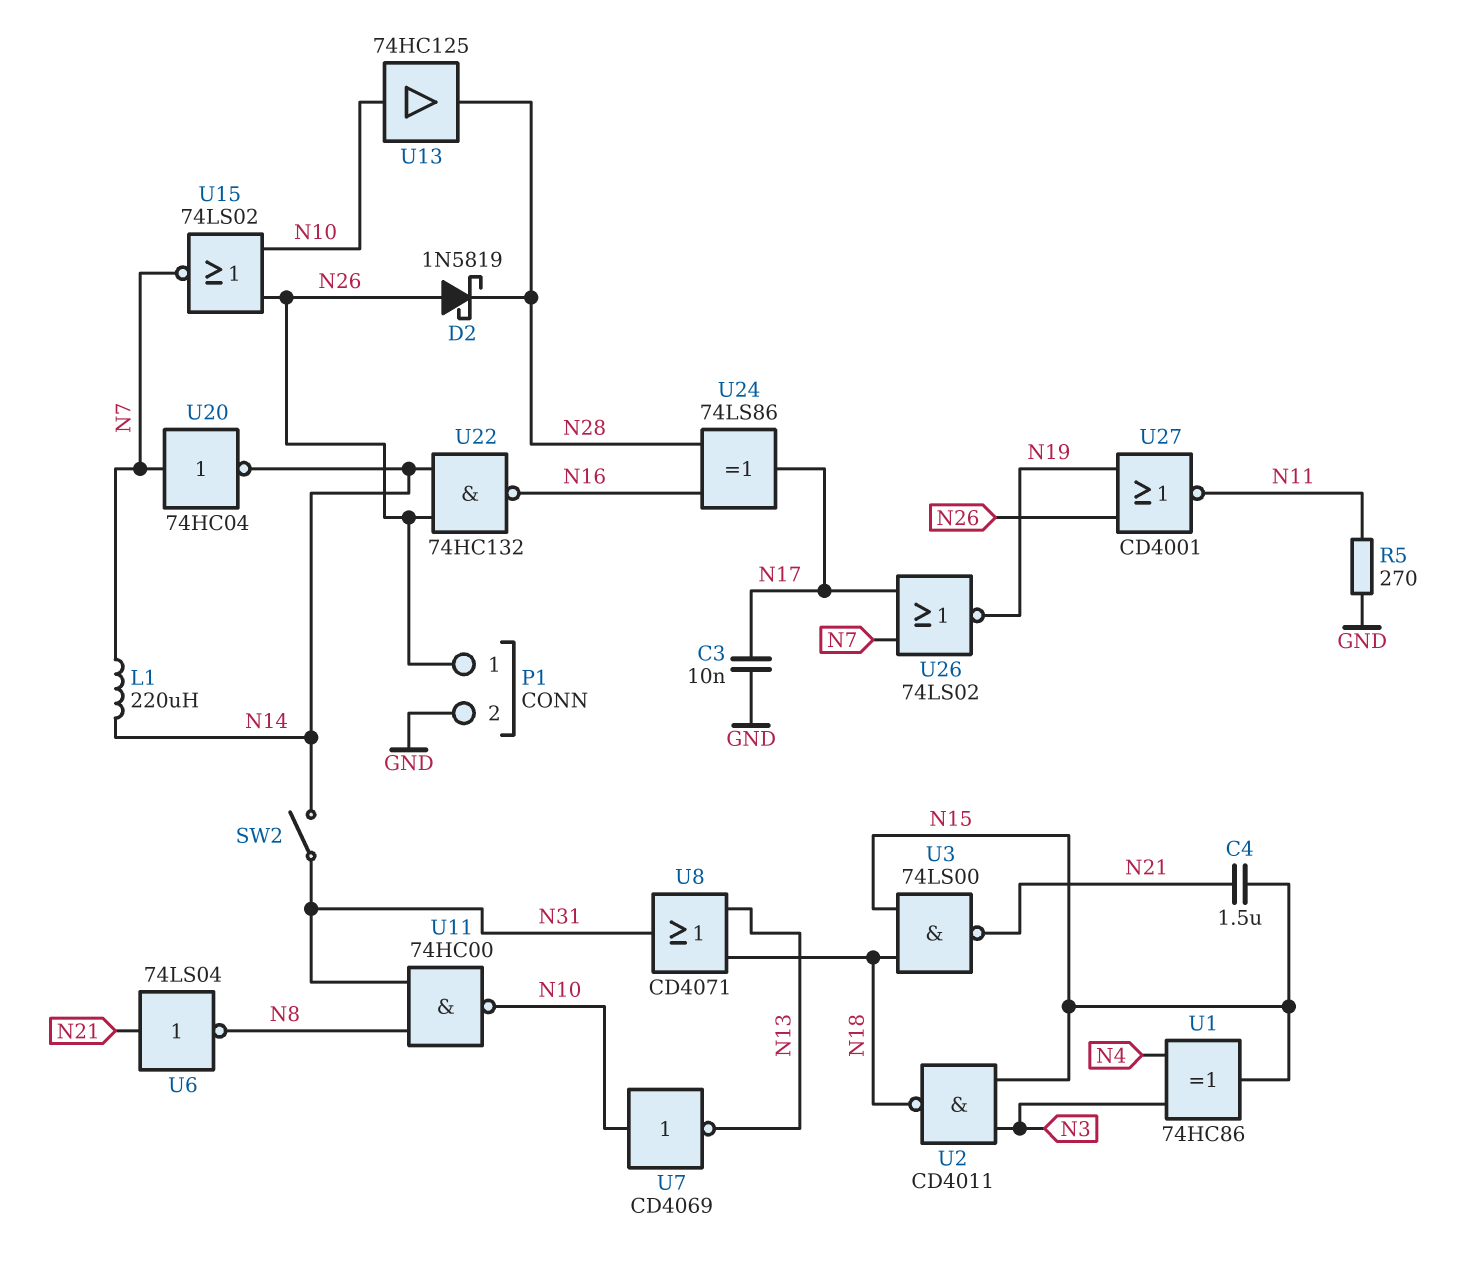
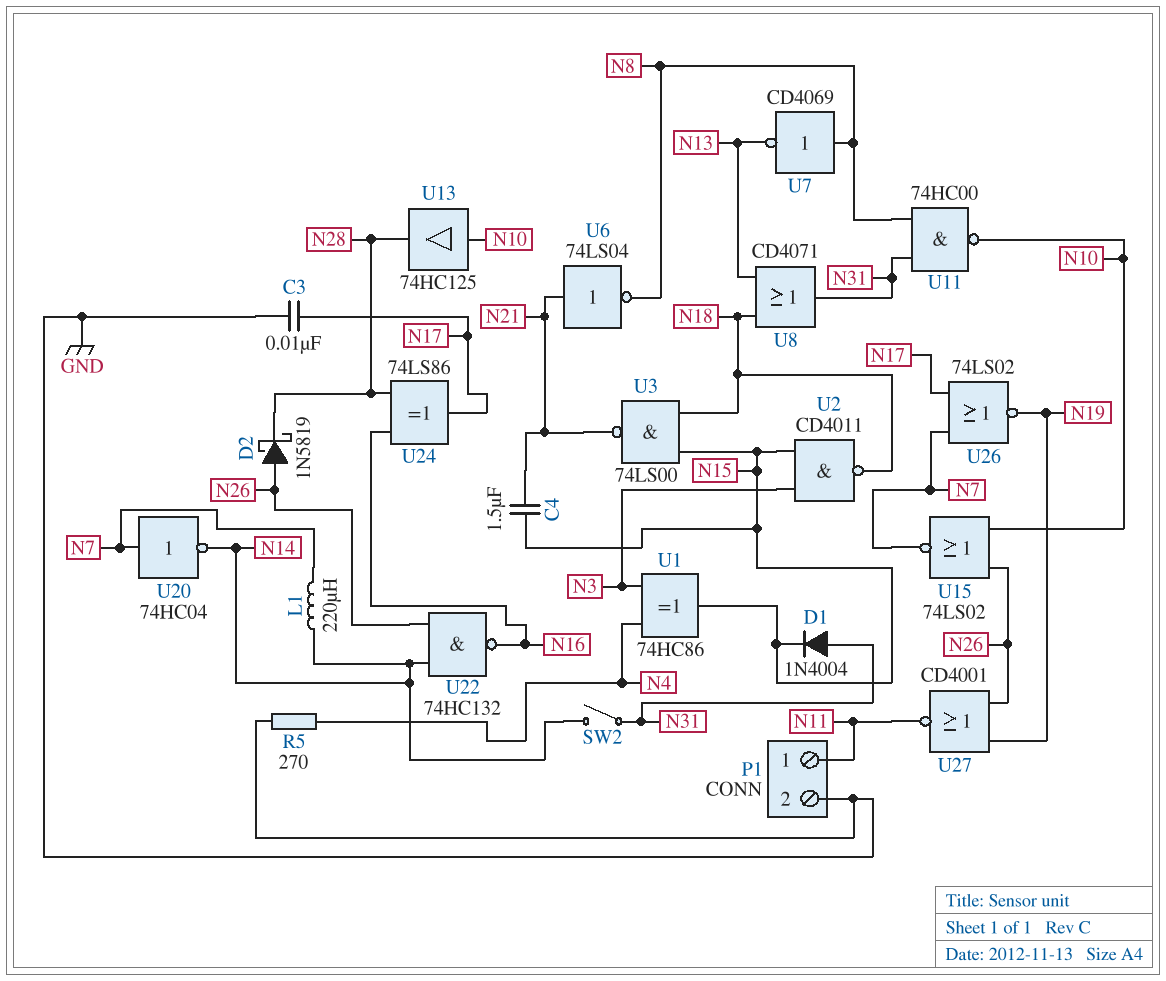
D1: none -> diode 1N4004 (A N31, K N15)
P1 pin 1: N26 -> N11
R5: 270 (GND, N11) -> 270 (GND, N4)
U7: NOT CD4069 (in N10, out N13) -> NOT CD4069 (in N8, out N13)

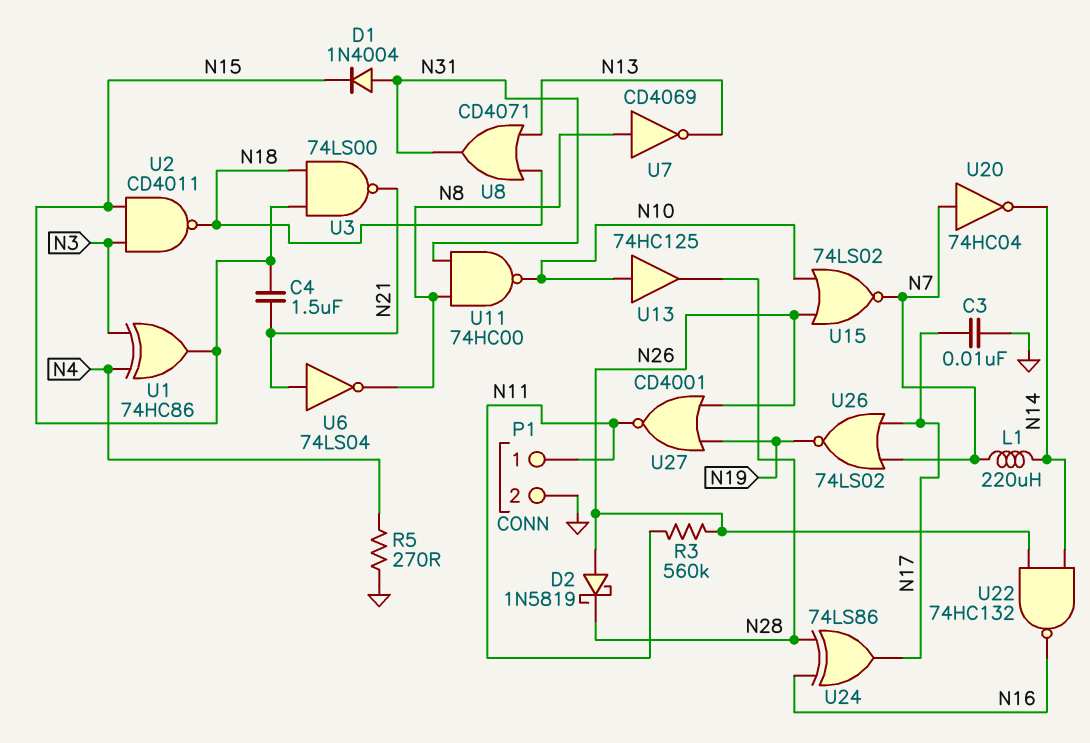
R3: none -> 560k (N11, N26)
SW2: switch (N14, N31) -> none

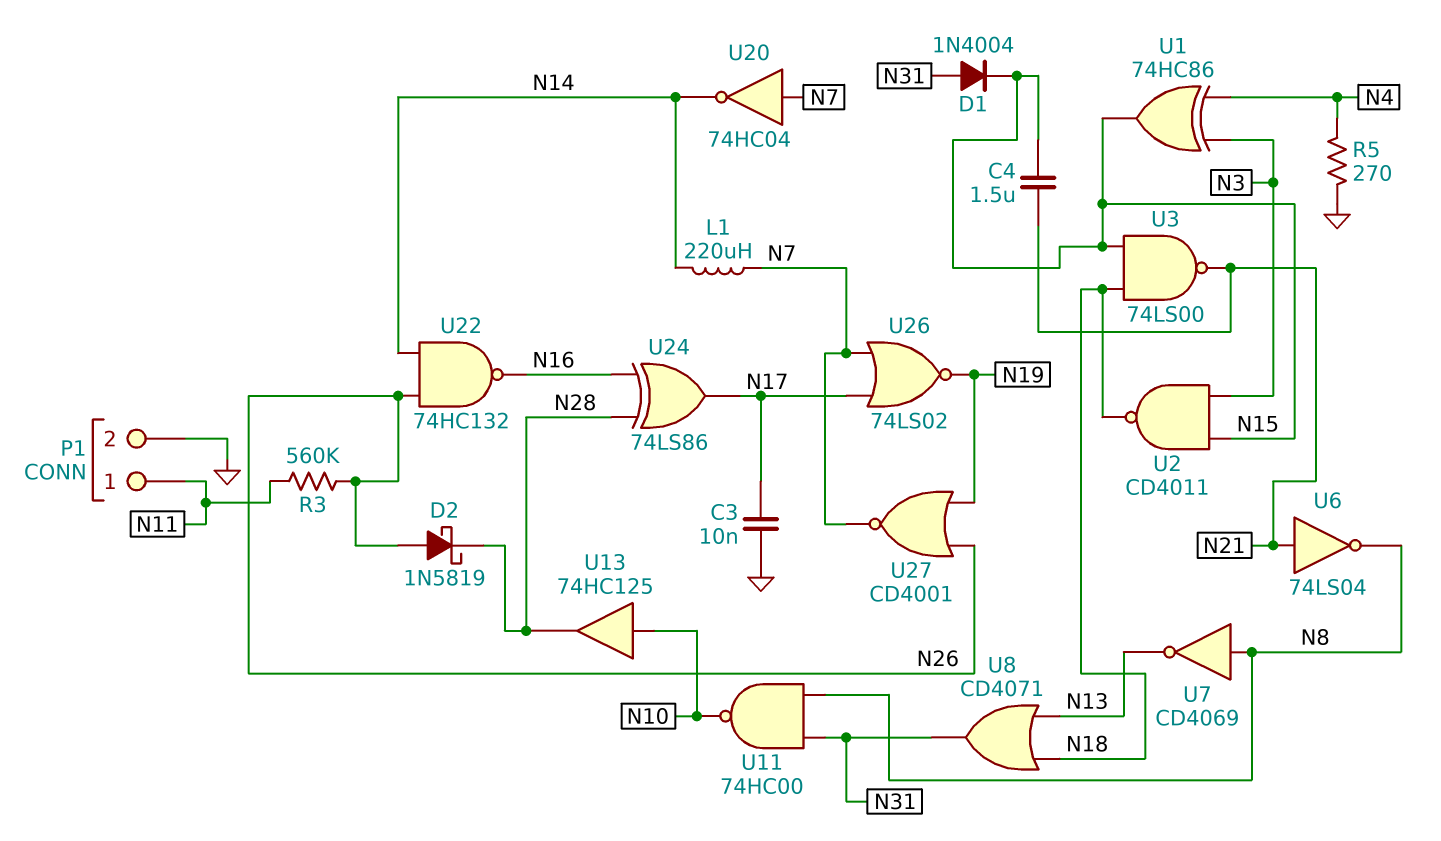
U15: NOR 74LS02 (in N10, in N26, out N7) -> none
U27: NOR CD4001 (in N19, in N26, out N11) -> NOR CD4001 (in N19, in N26, out N7)

